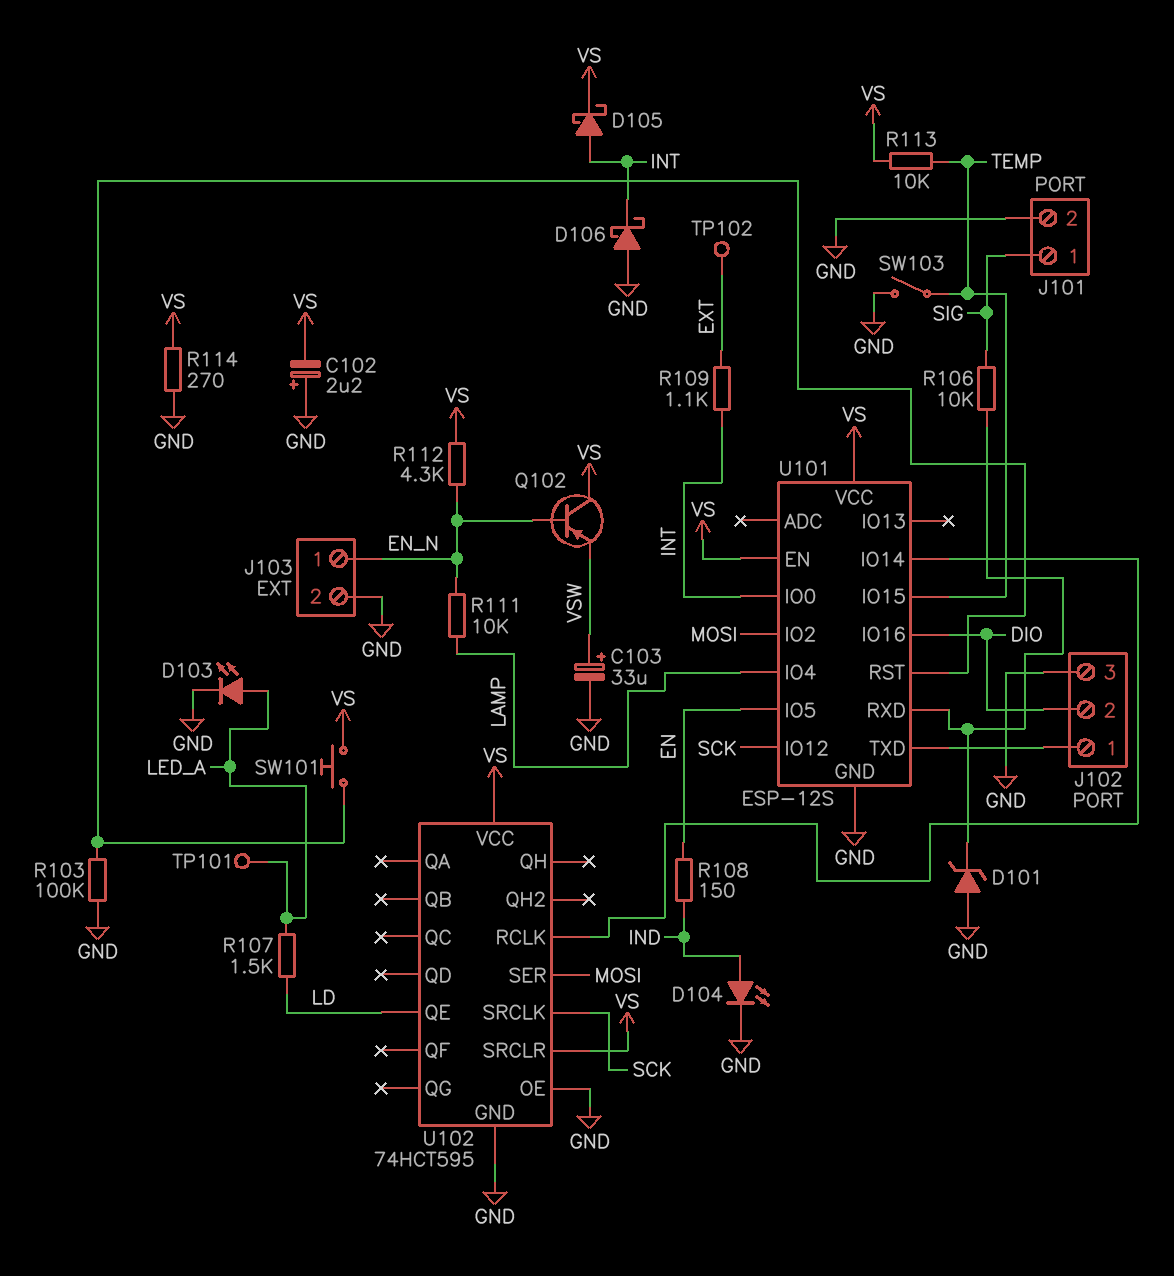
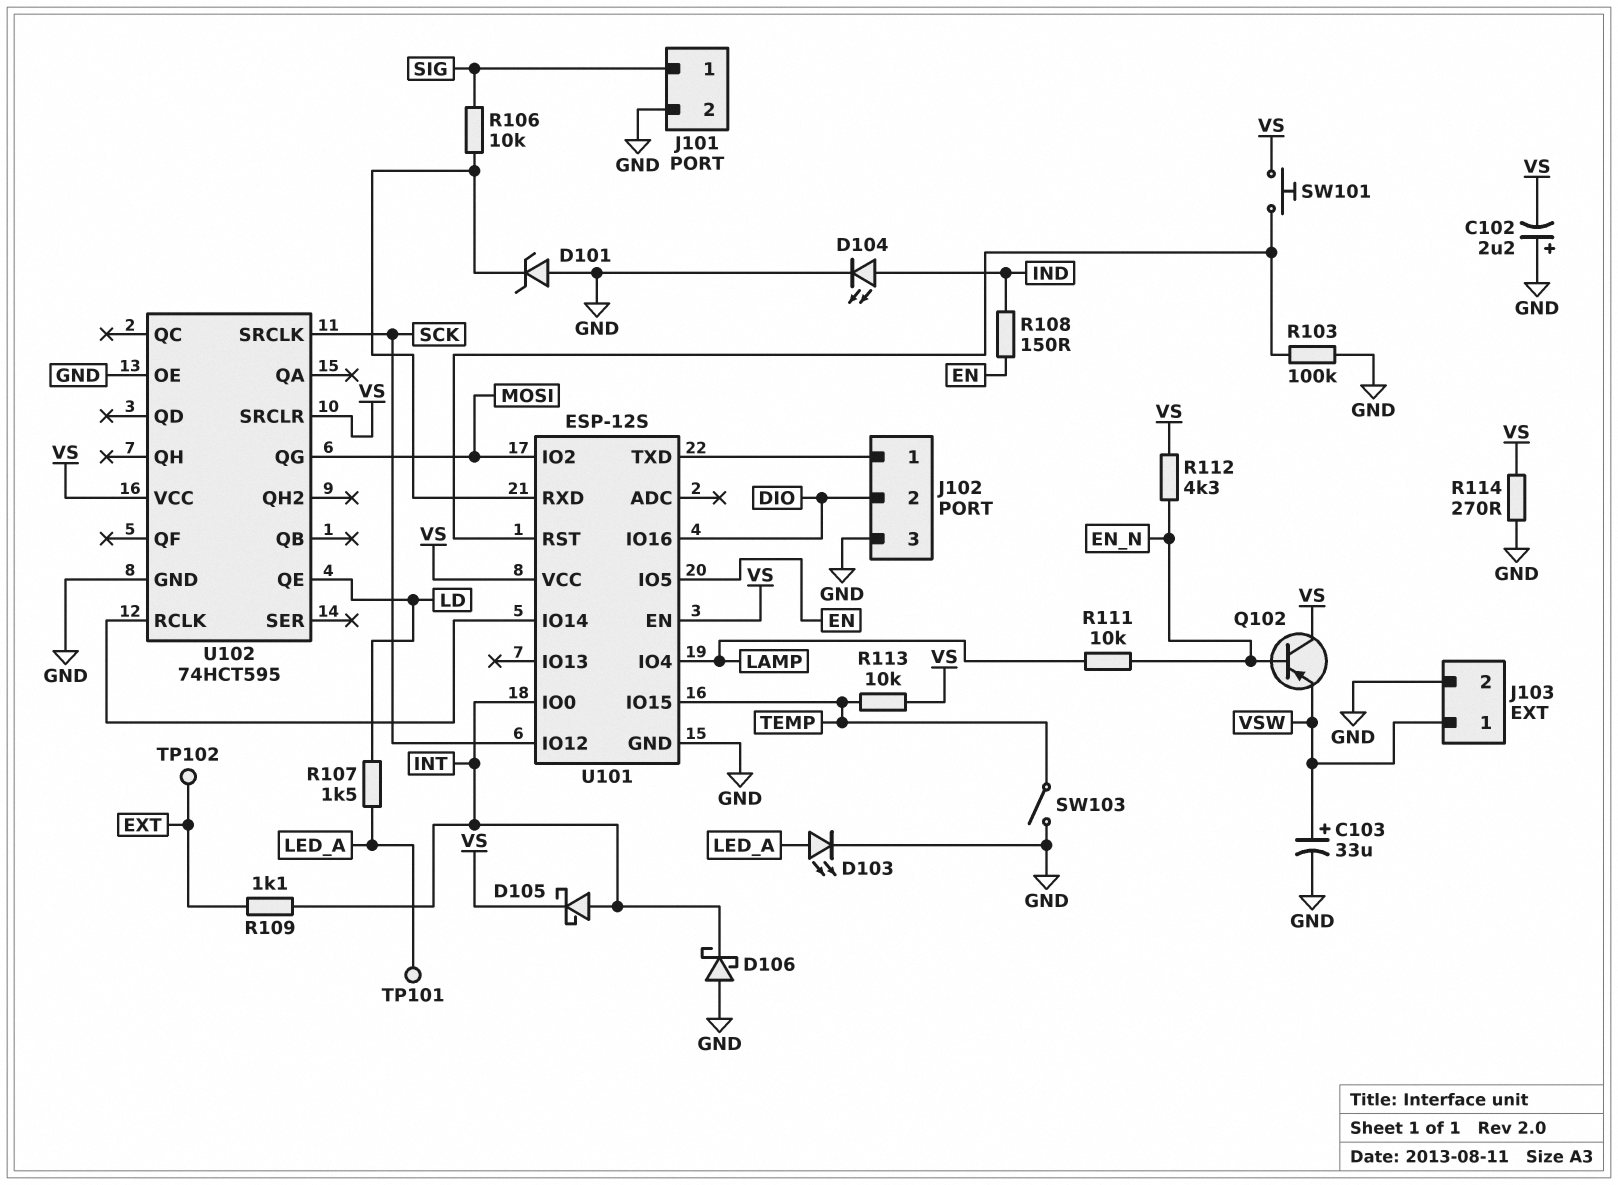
J103 pin 1: EN_N -> VSW
U102 pin QG: none -> MOSI
U102 pin SER: MOSI -> none

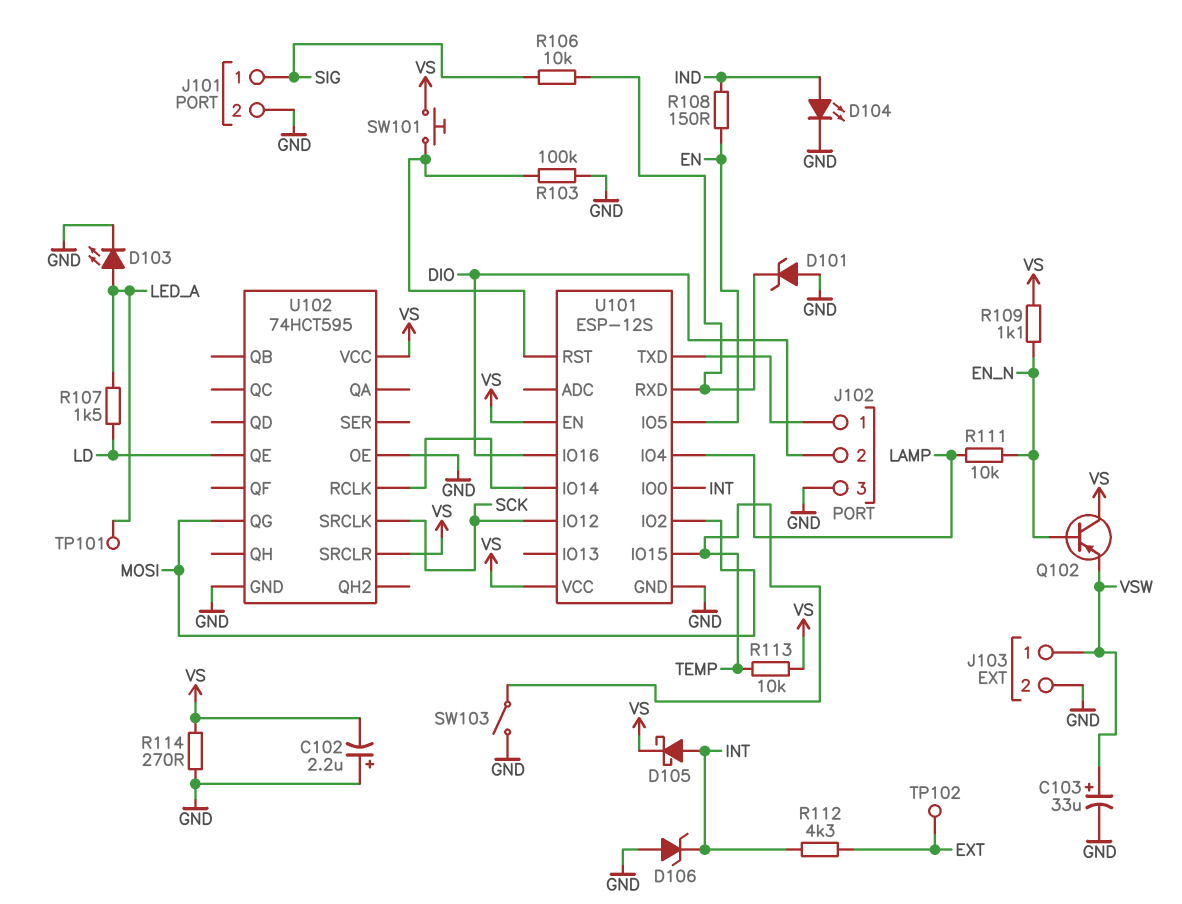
D106: schottky (A GND, K INT) -> zener (A GND, K INT)
R109: 1.1k (EXT, INT) -> 1.1k (EN_N, VS)
R112: 4.3k (EN_N, VS) -> 4.3k (EXT, INT)

